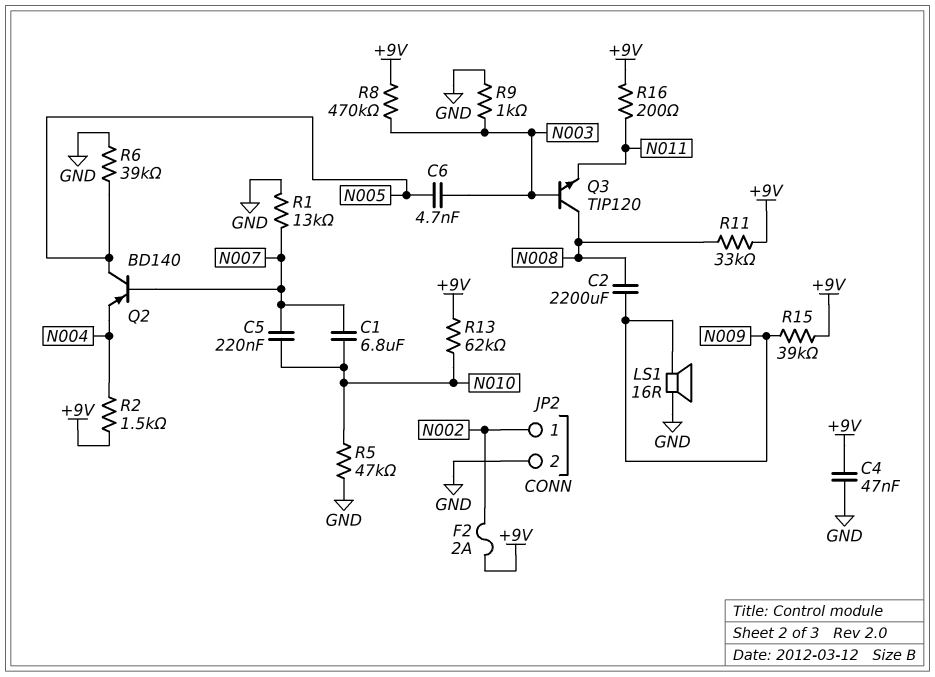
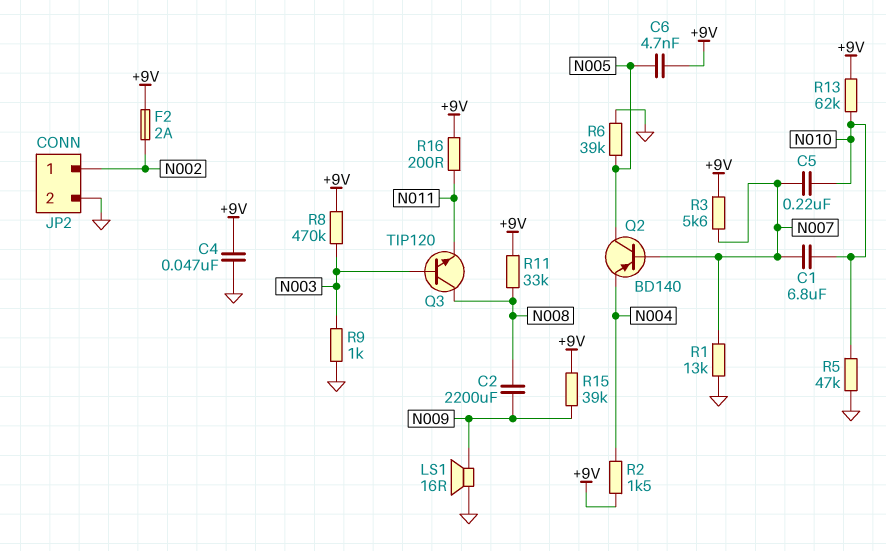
C6: 4.7nF (N003, N005) -> 4.7nF (+9V, N005)
R3: none -> 5.6k (+9V, N007)

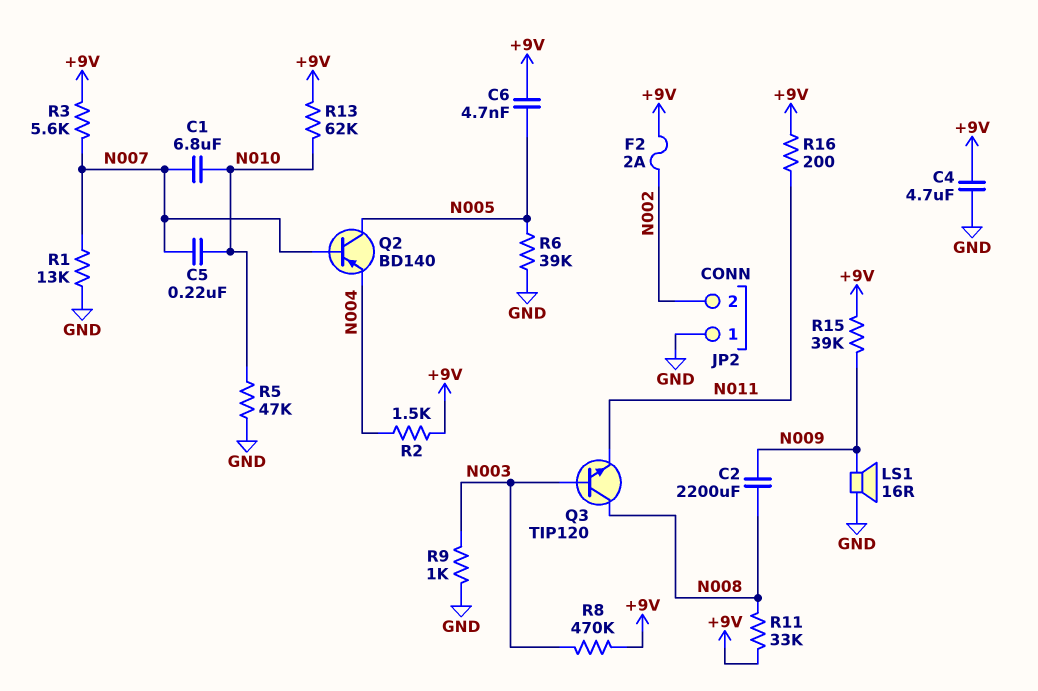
C4: 47nF (+9V, GND) -> 4.7uF (+9V, GND)
JP2 pin 1: N002 -> GND
JP2 pin 2: GND -> N002

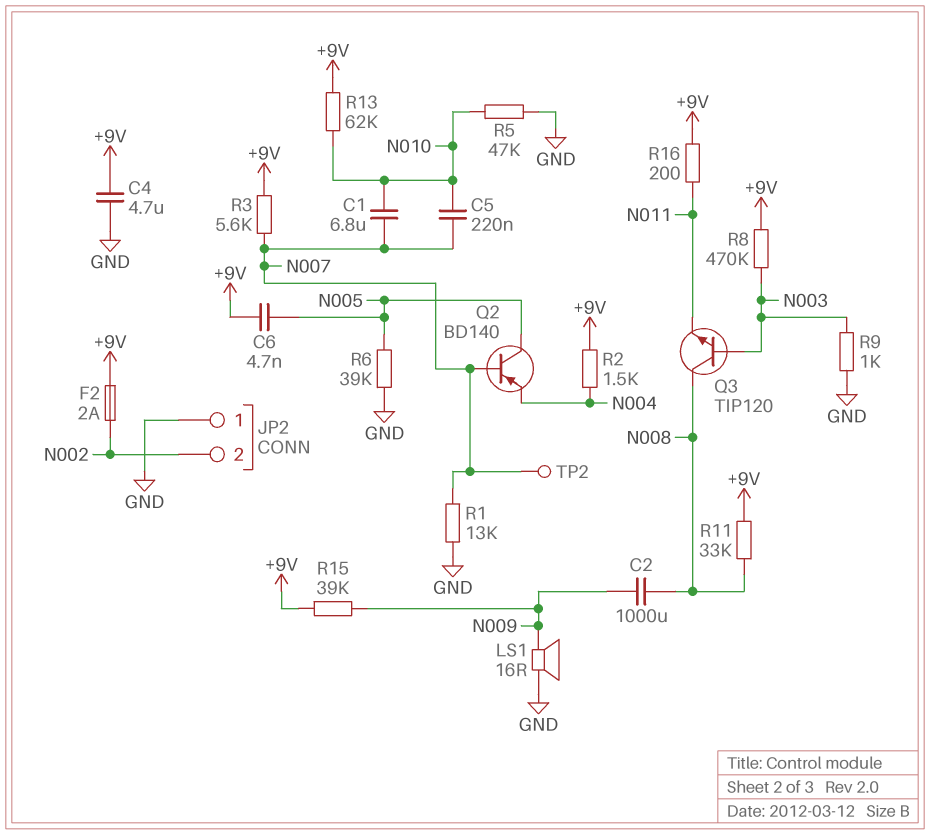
C2: 2200uF (N008, N009) -> 1000uF (N008, N009)
TP2: none -> test point (N007)

